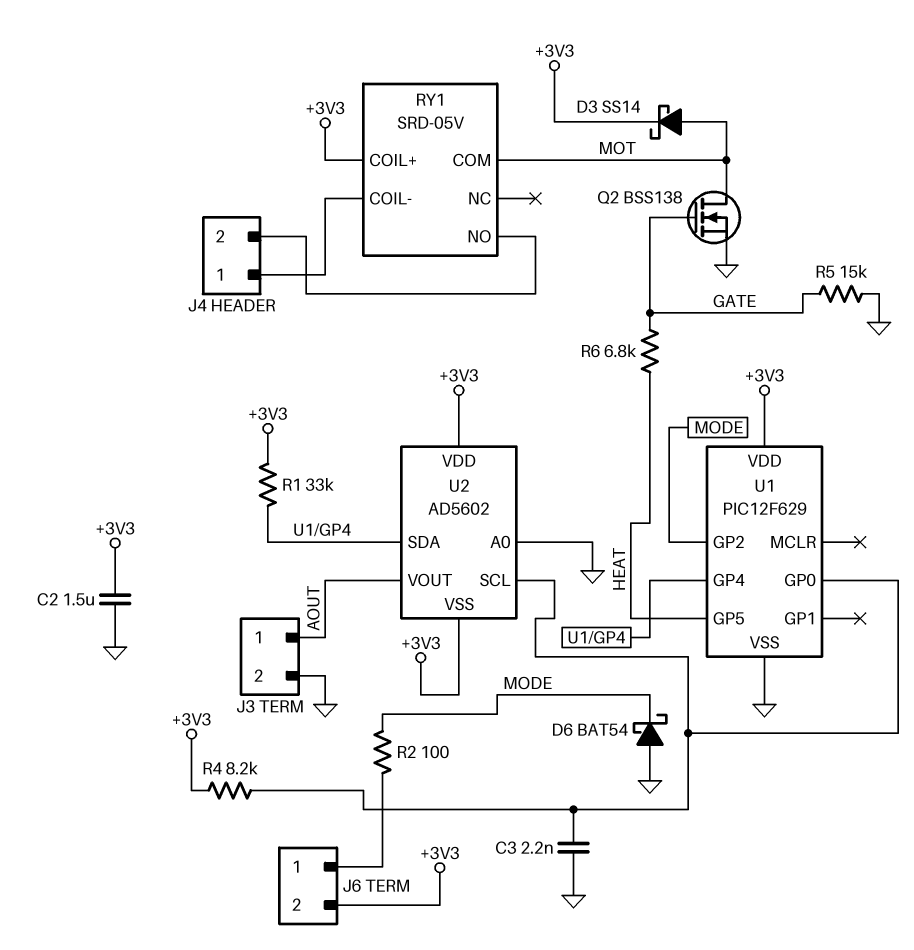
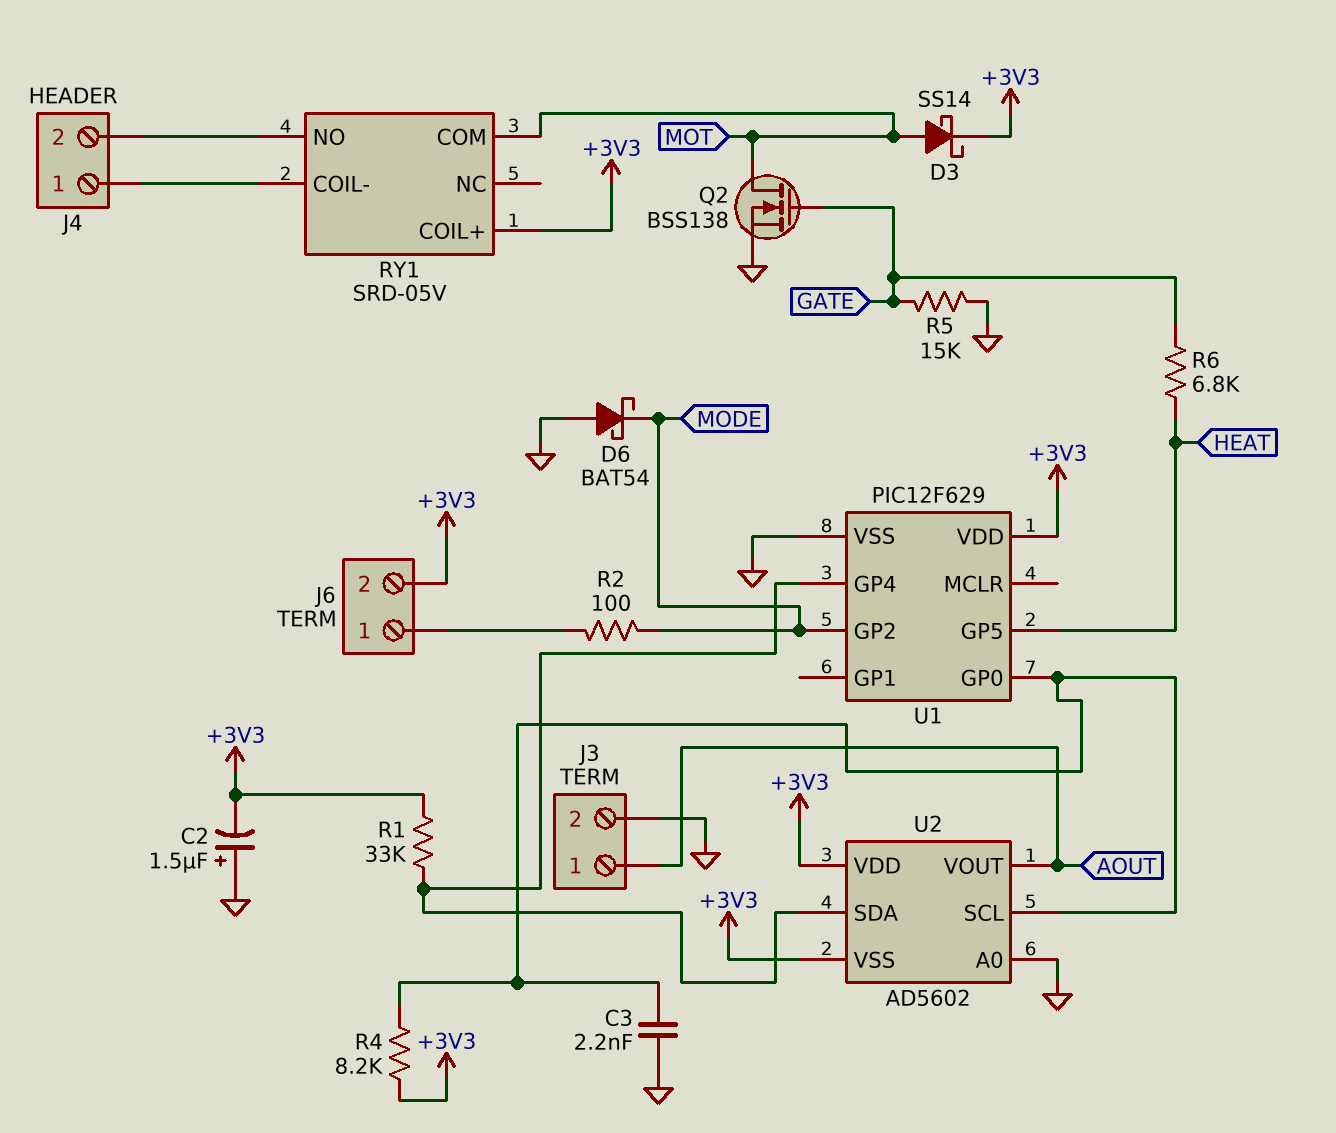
C2: 1.5uF (+3V3, GND) -> 1.5uF (plus GND, minus +3V3)

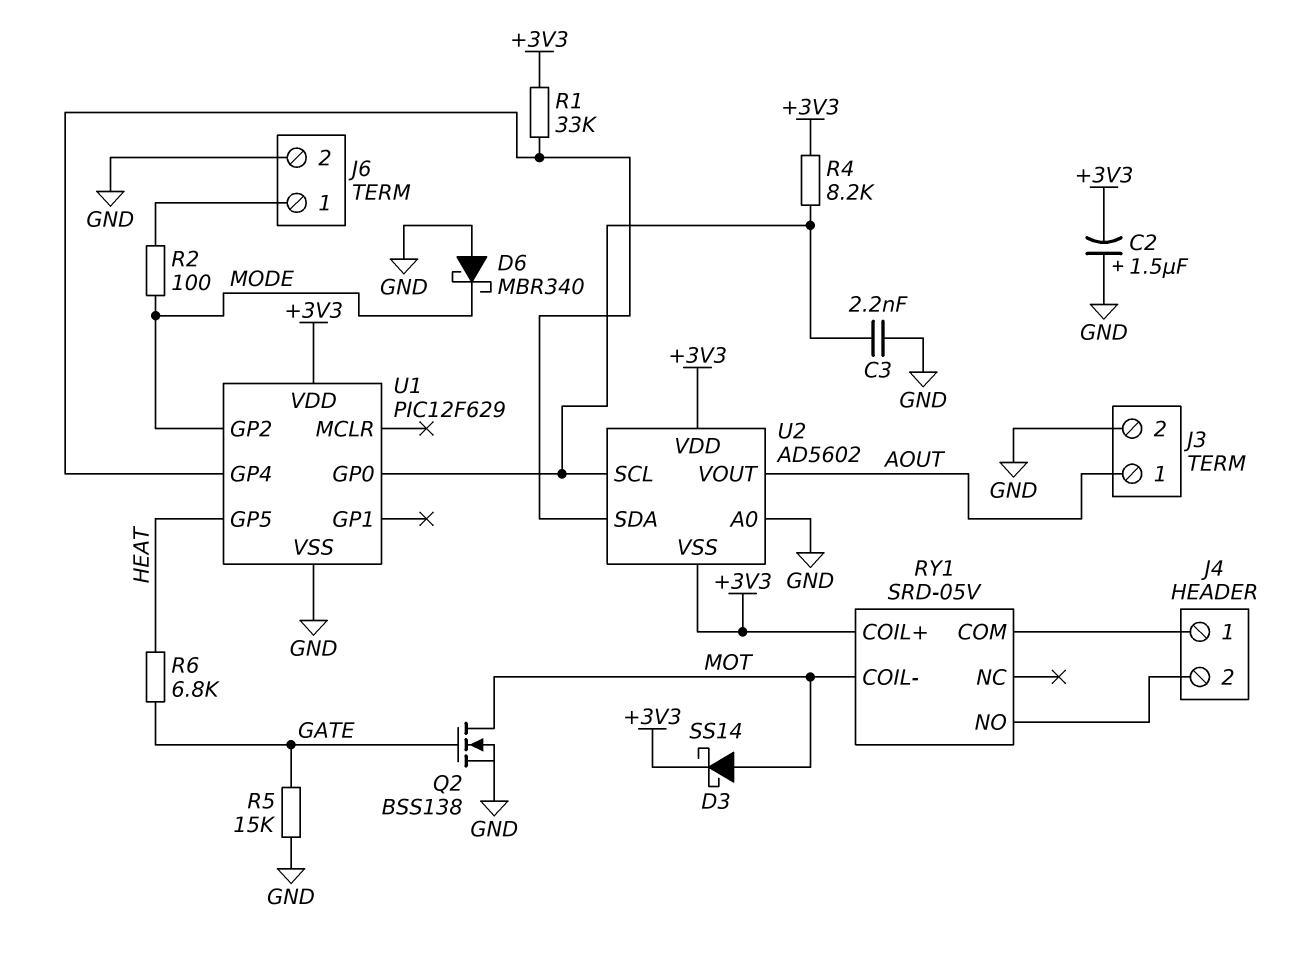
D6: schottky BAT54 (A GND, K MODE) -> schottky MBR340 (A GND, K MODE)
J6 pin 2: +3V3 -> GND
RY1 pin COIL-: J4/1 -> MOT
RY1 pin COM: MOT -> J4/1

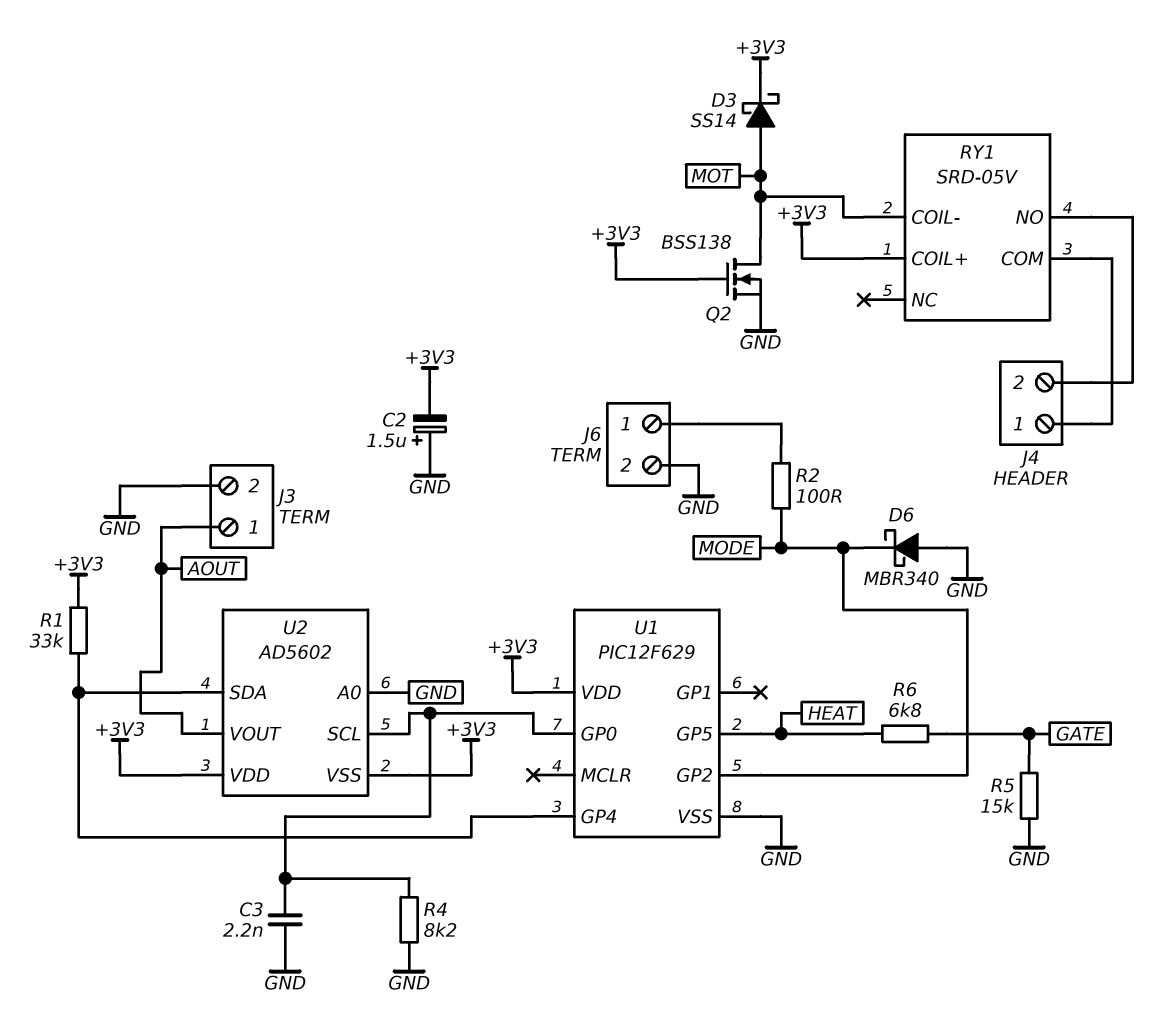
Q2: NMOS BSS138 (G GATE, D MOT, S GND) -> NMOS BSS138 (G +3V3, D MOT, S GND)
R4: 8.2k (+3V3, U1/GP0) -> 8.2k (GND, U1/GP0)

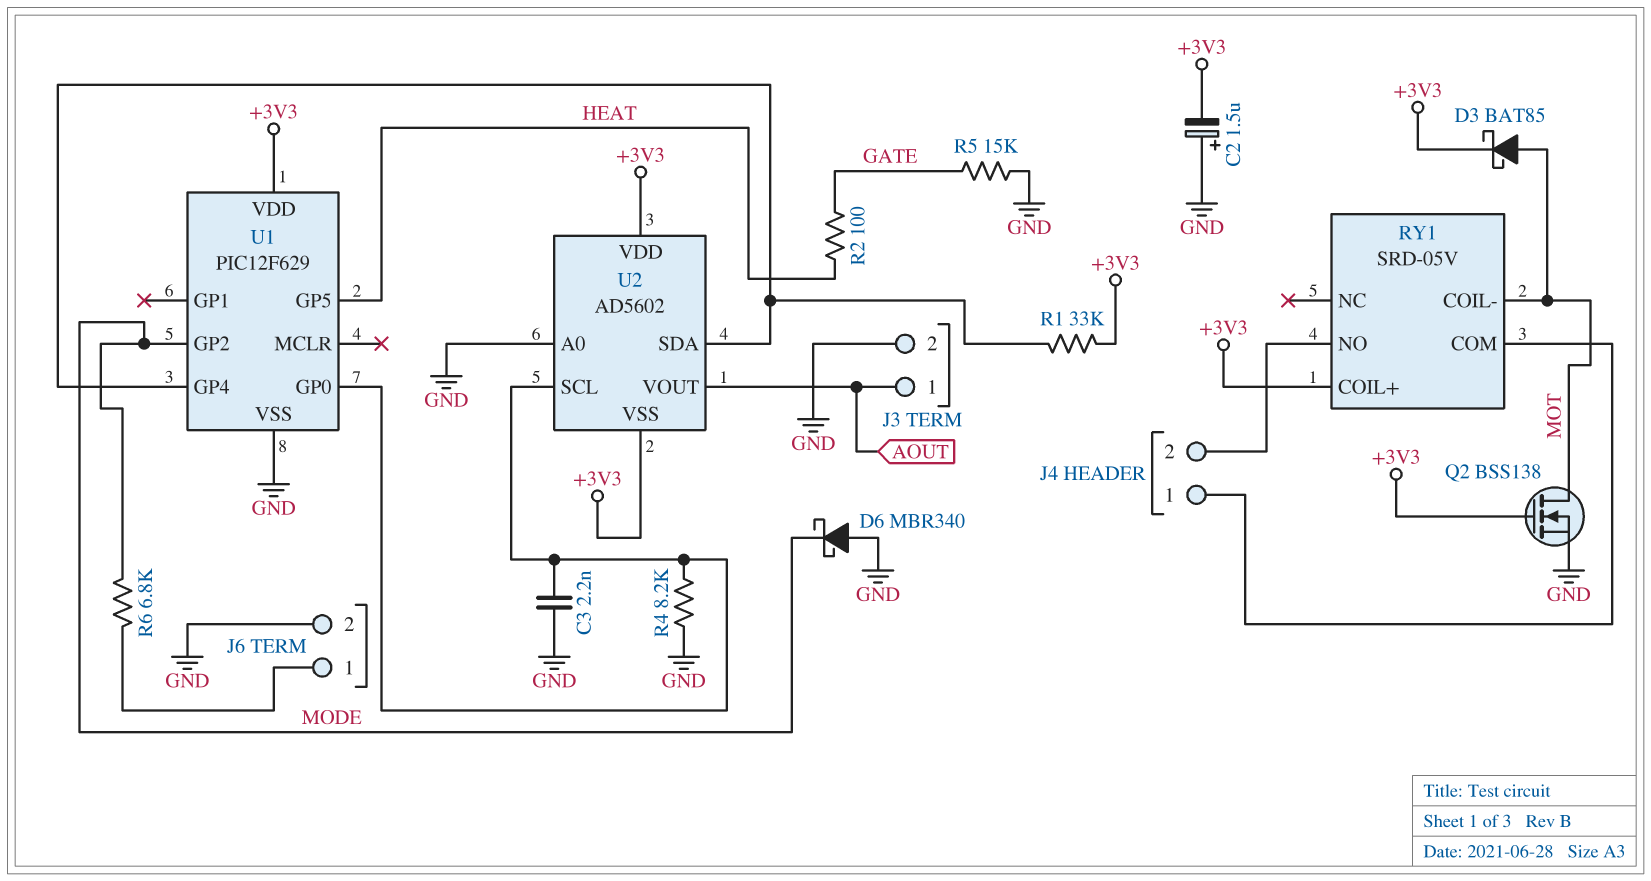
D3: schottky SS14 (A MOT, K +3V3) -> schottky BAT85 (A MOT, K +3V3)
R2: 100 (J6/1, MODE) -> 100 (GATE, HEAT)
R6: 6.8k (GATE, HEAT) -> 6.8k (J6/1, MODE)

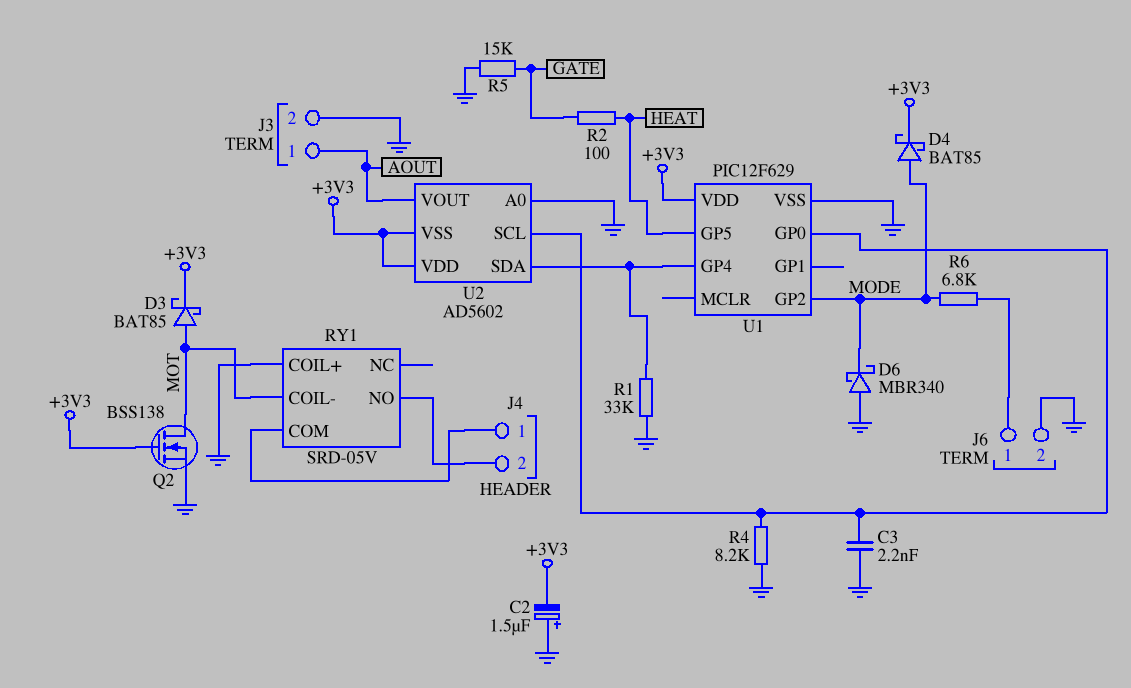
D4: none -> schottky BAT85 (A MODE, K +3V3)
R1: 33k (+3V3, U1/GP4) -> 33k (GND, U1/GP4)
RY1 pin COIL+: +3V3 -> GND

